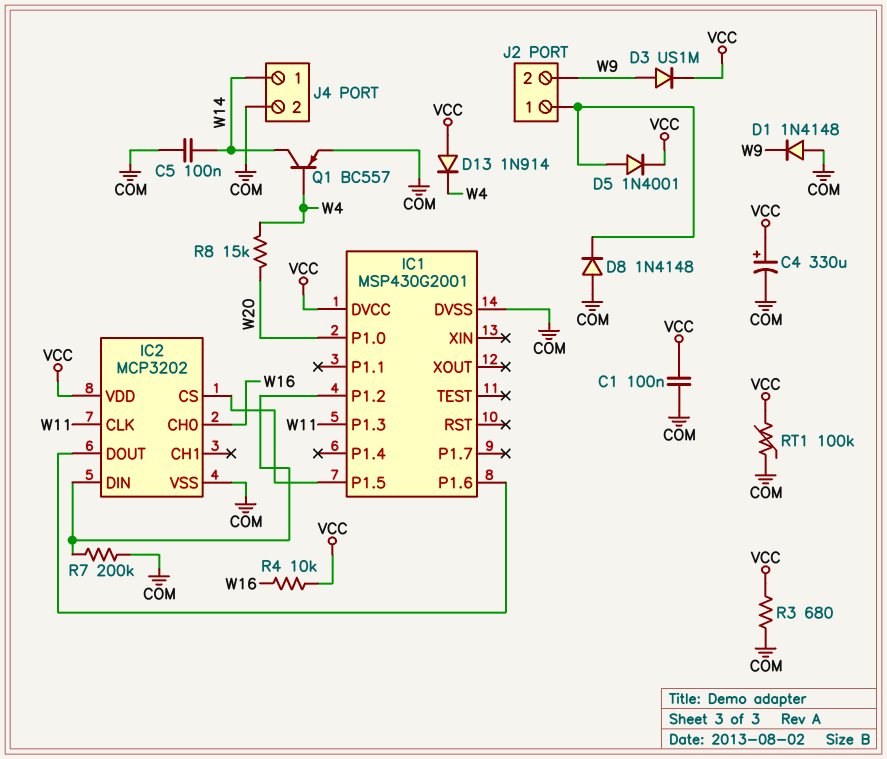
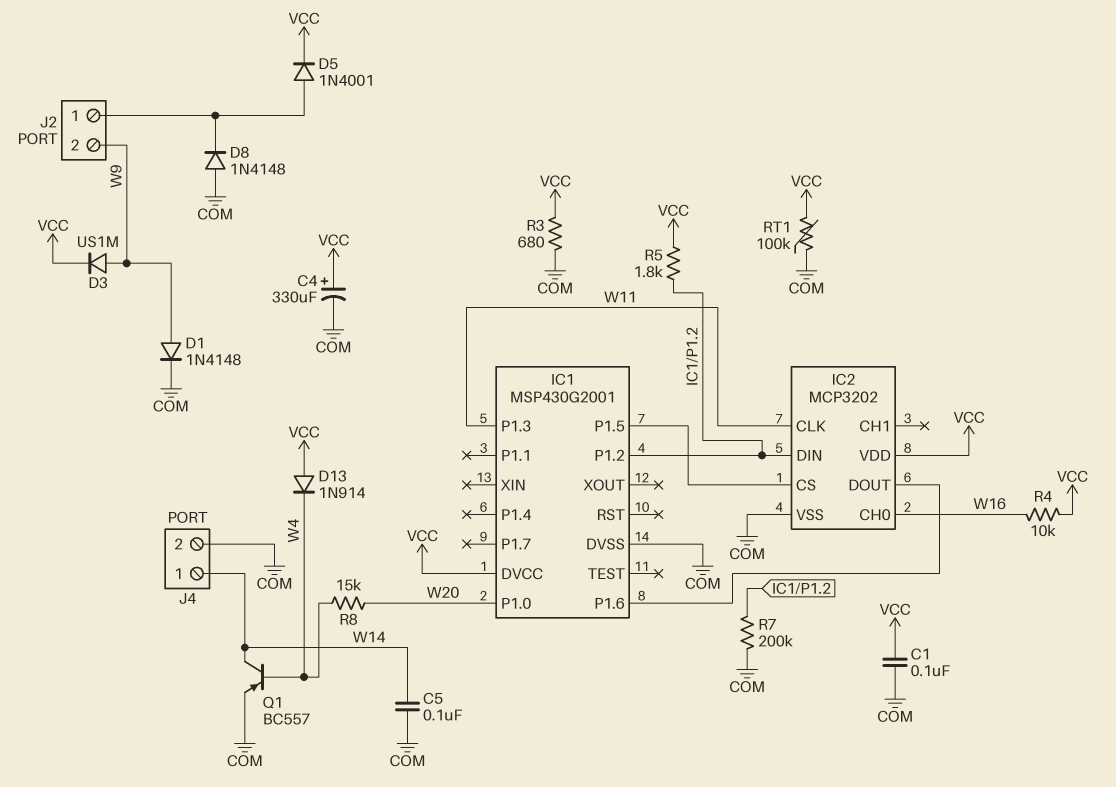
D1: diode 1N4148 (A COM, K W9) -> diode 1N4148 (A W9, K COM)
R5: none -> 1.8k (IC1/P1.2, VCC)

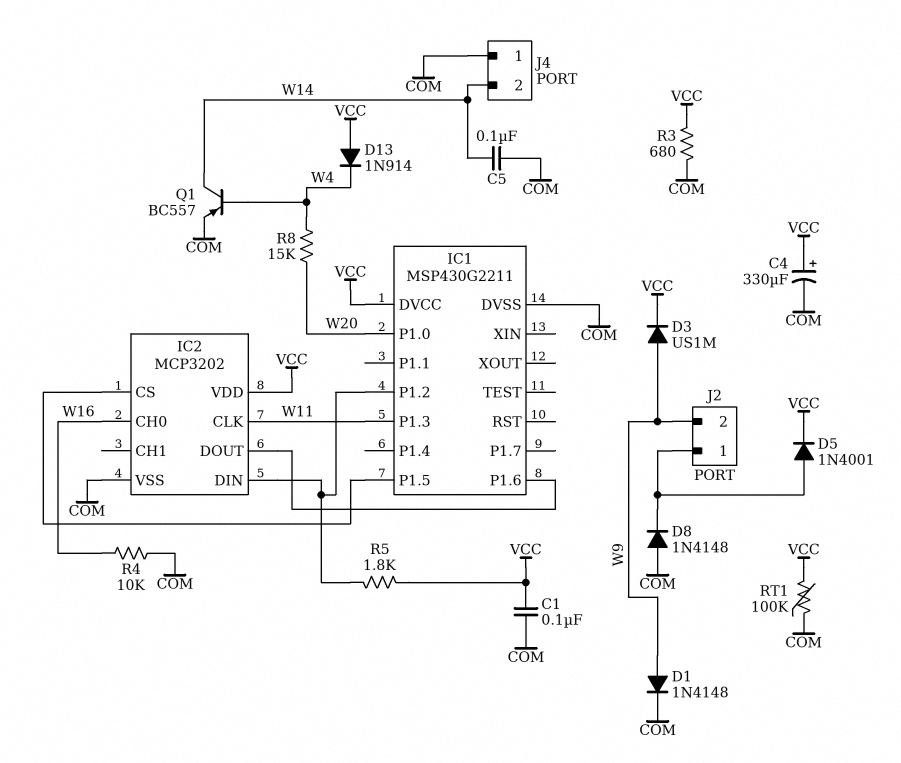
IC1: MSP430G2001 -> MSP430G2211
J4 pin 1: W14 -> COM
J4 pin 2: COM -> W14
R4: 10k (VCC, W16) -> 10k (COM, W16)
R7: 200k (COM, IC1/P1.2) -> none

